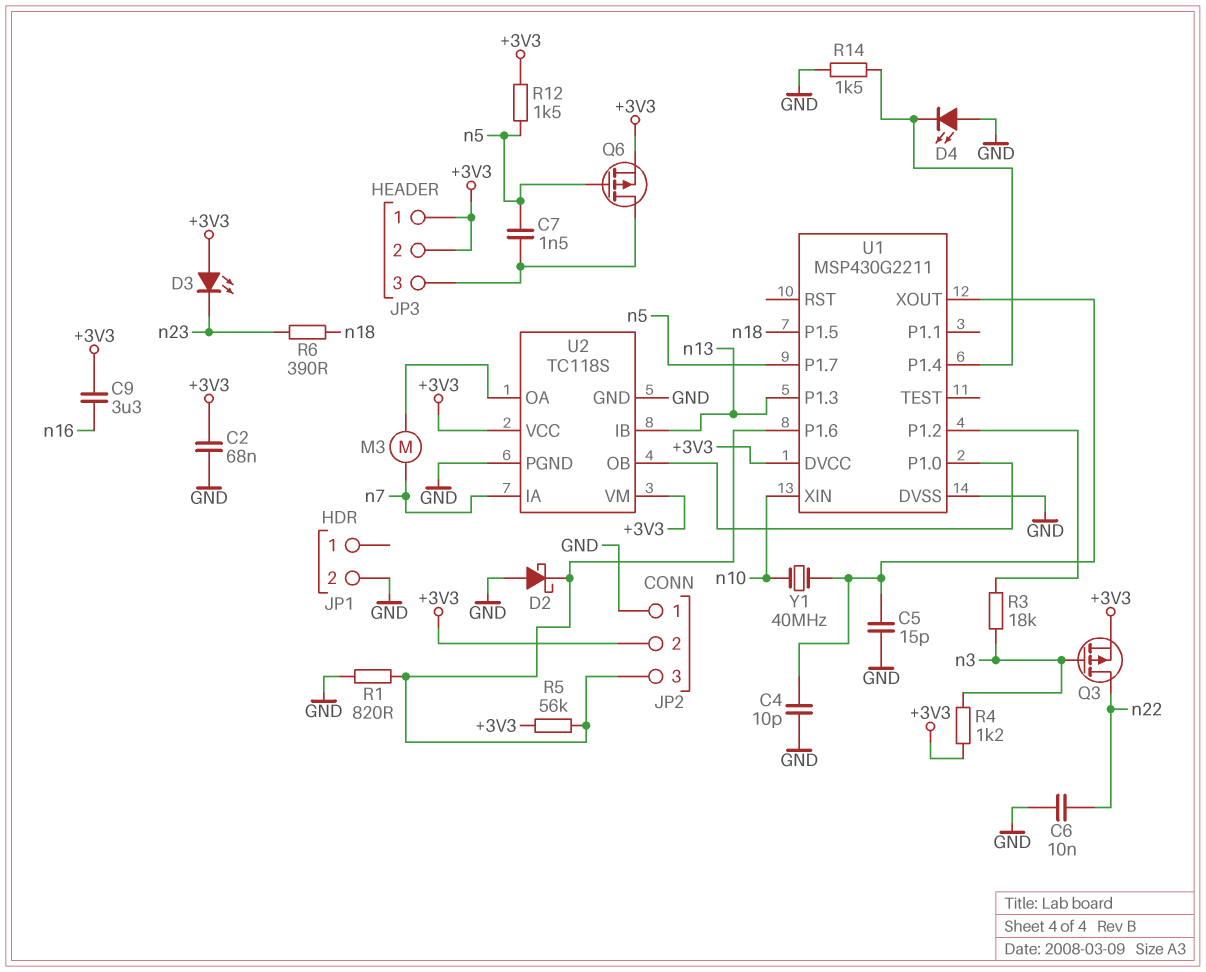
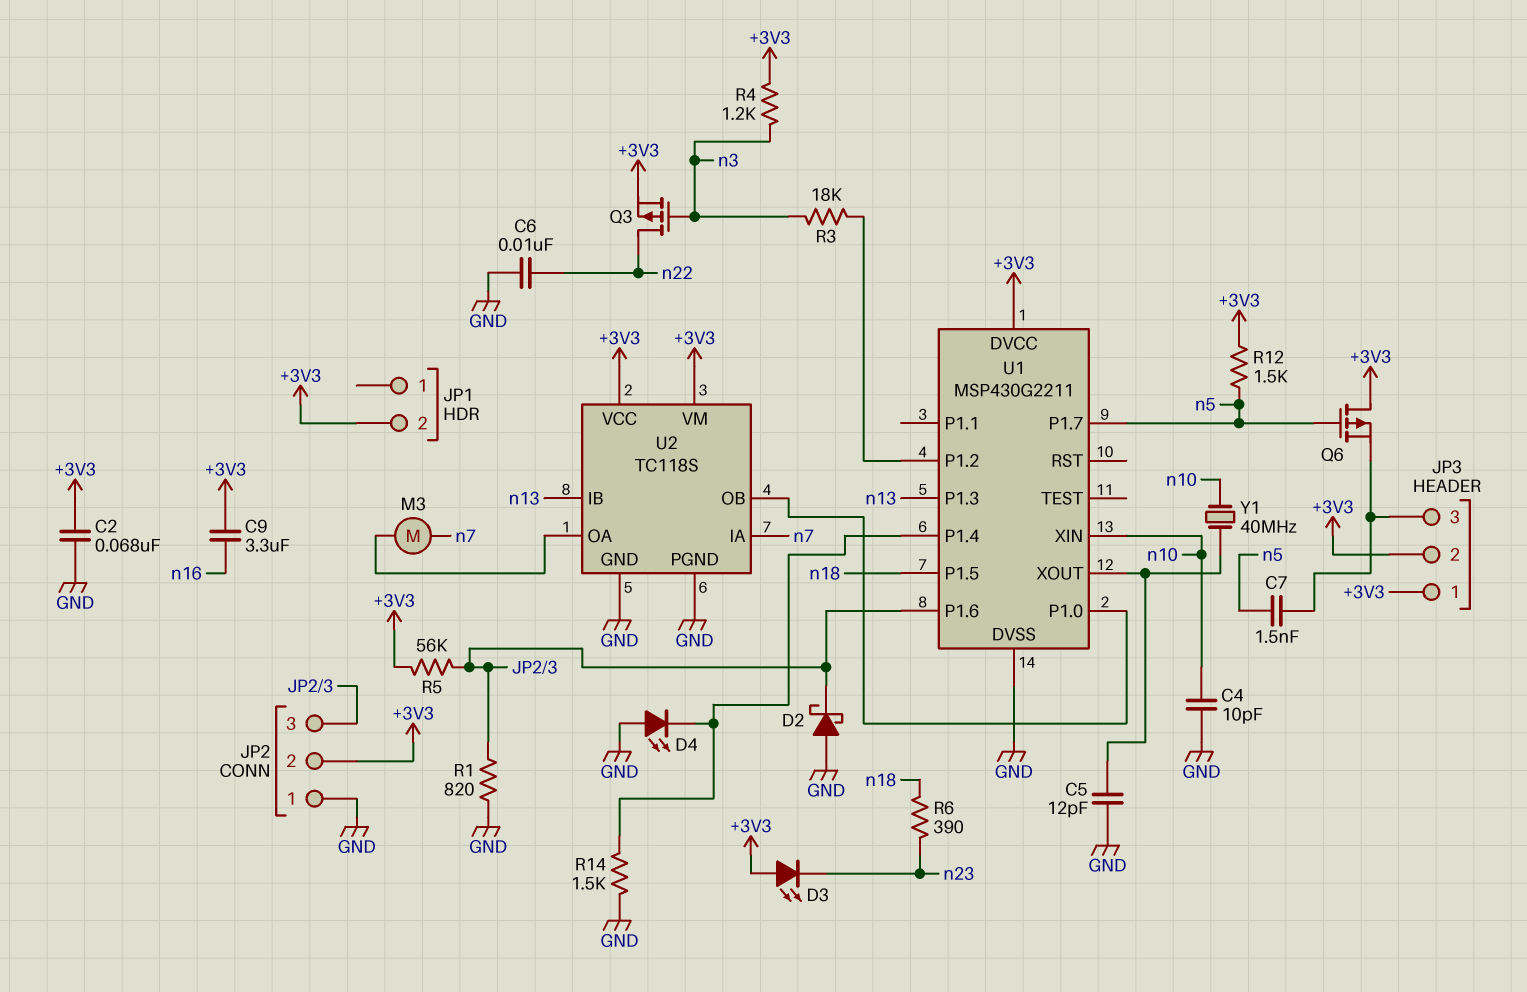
C4: 10pF (GND, U1/XOUT) -> 10pF (GND, n10)
C5: 15pF (GND, U1/XOUT) -> 12pF (GND, U1/XOUT)
JP1 pin 2: GND -> +3V3
Q6: PMOS (G n5, D JP3/3, S +3V3) -> PMOS (G n5, D +3V3, S JP3/3)

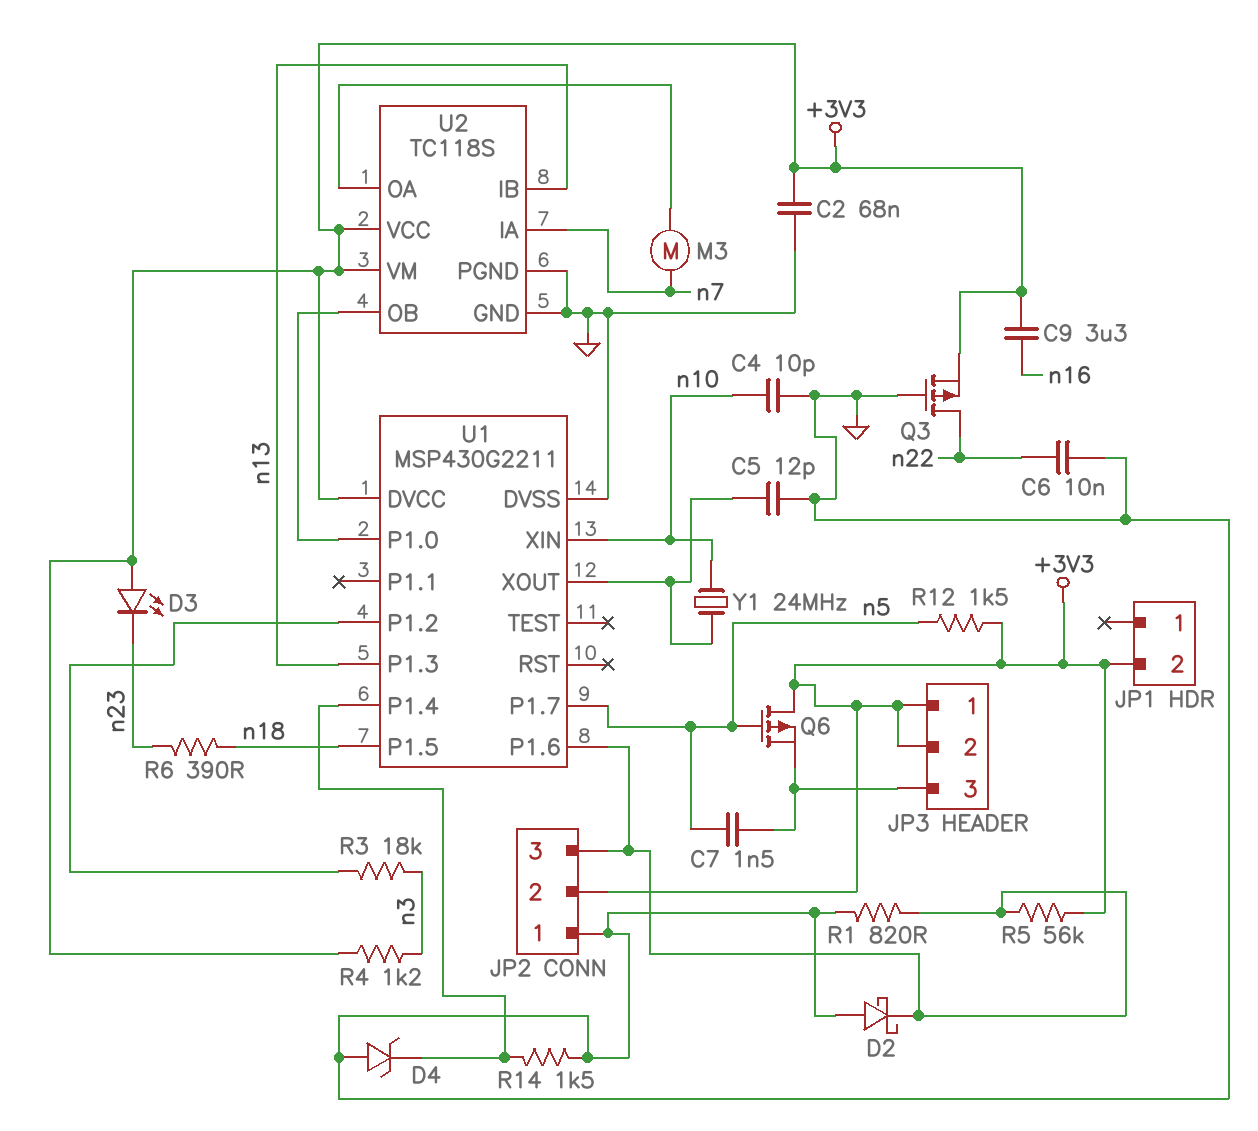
D4: LED (A GND, K U1/P1.4) -> zener (A GND, K U1/P1.4)
Q3: PMOS (G n3, D n22, S +3V3) -> PMOS (G GND, D n22, S +3V3)
Y1: 40MHz (U1/XOUT, n10) -> 24MHz (U1/XOUT, n10)

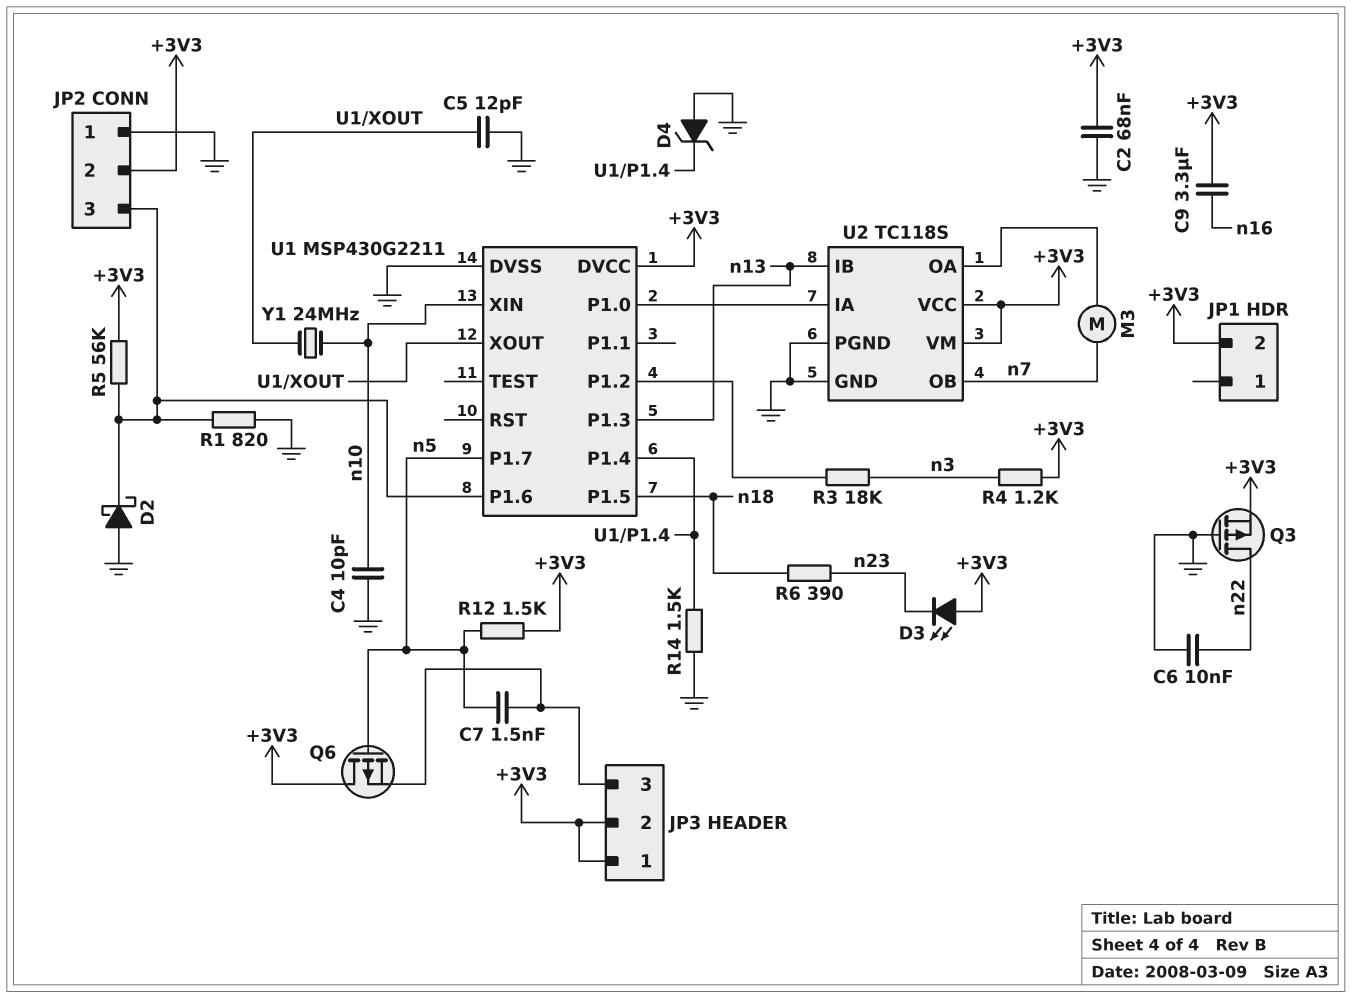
U2 pin IA: n7 -> U1/P1.0
U2 pin OB: U1/P1.0 -> n7

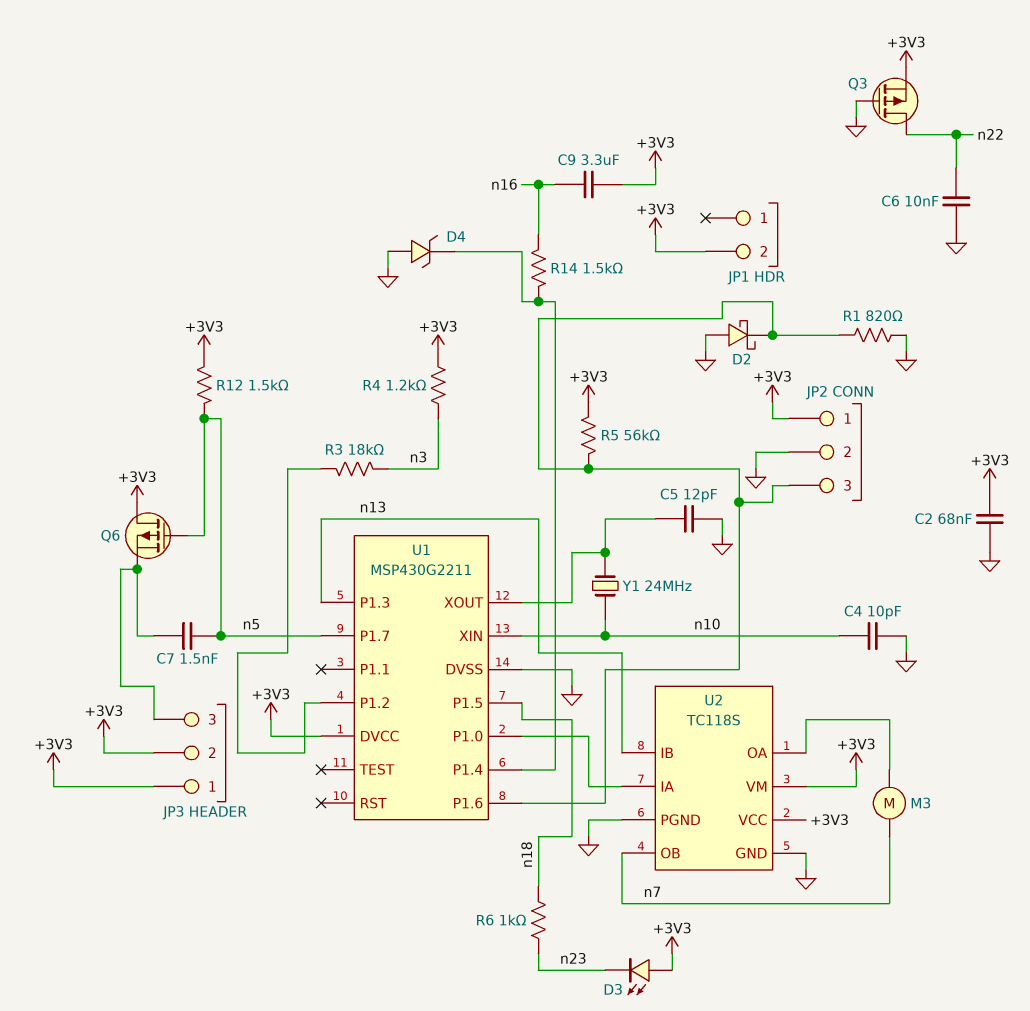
JP2 pin 1: GND -> +3V3
JP2 pin 2: +3V3 -> GND
R6: 390 (n18, n23) -> 1k (n18, n23)
R14: 1.5k (GND, U1/P1.4) -> 1.5k (U1/P1.4, n16)

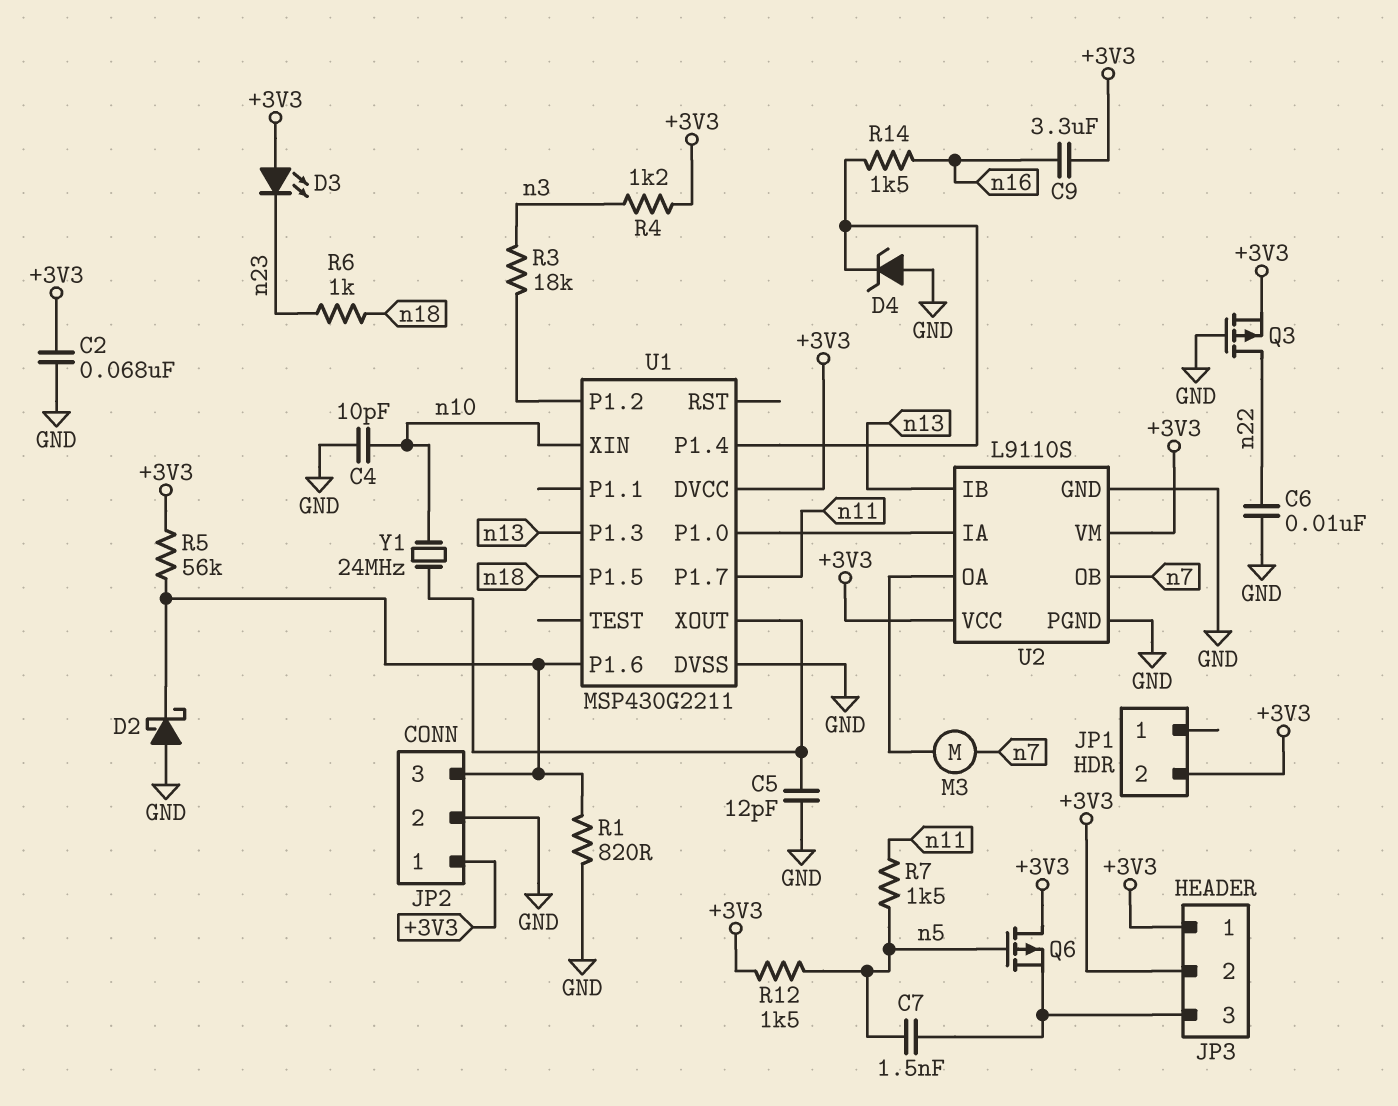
R7: none -> 1.5k (n5, n11)
U1 pin P1.7: n5 -> n11
U2: TC118S -> L9110S

